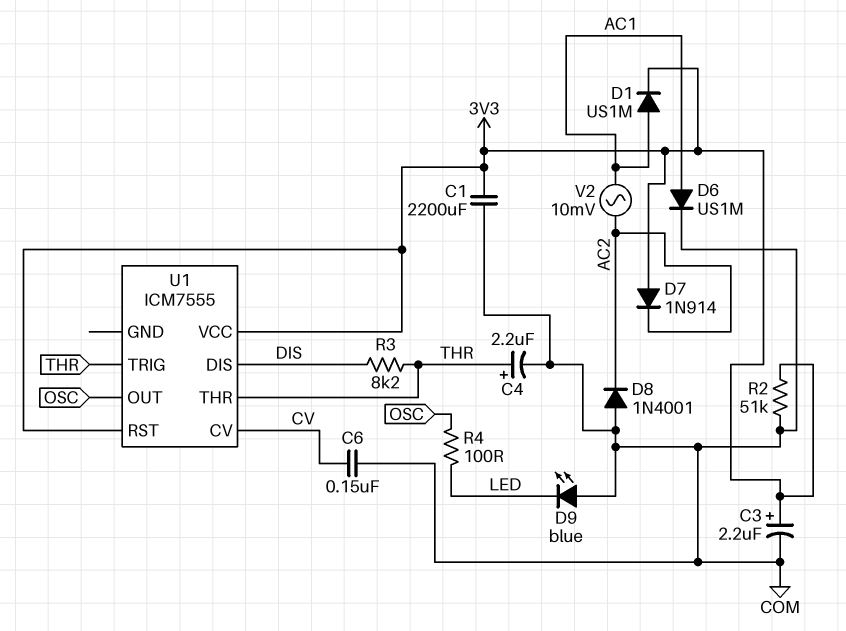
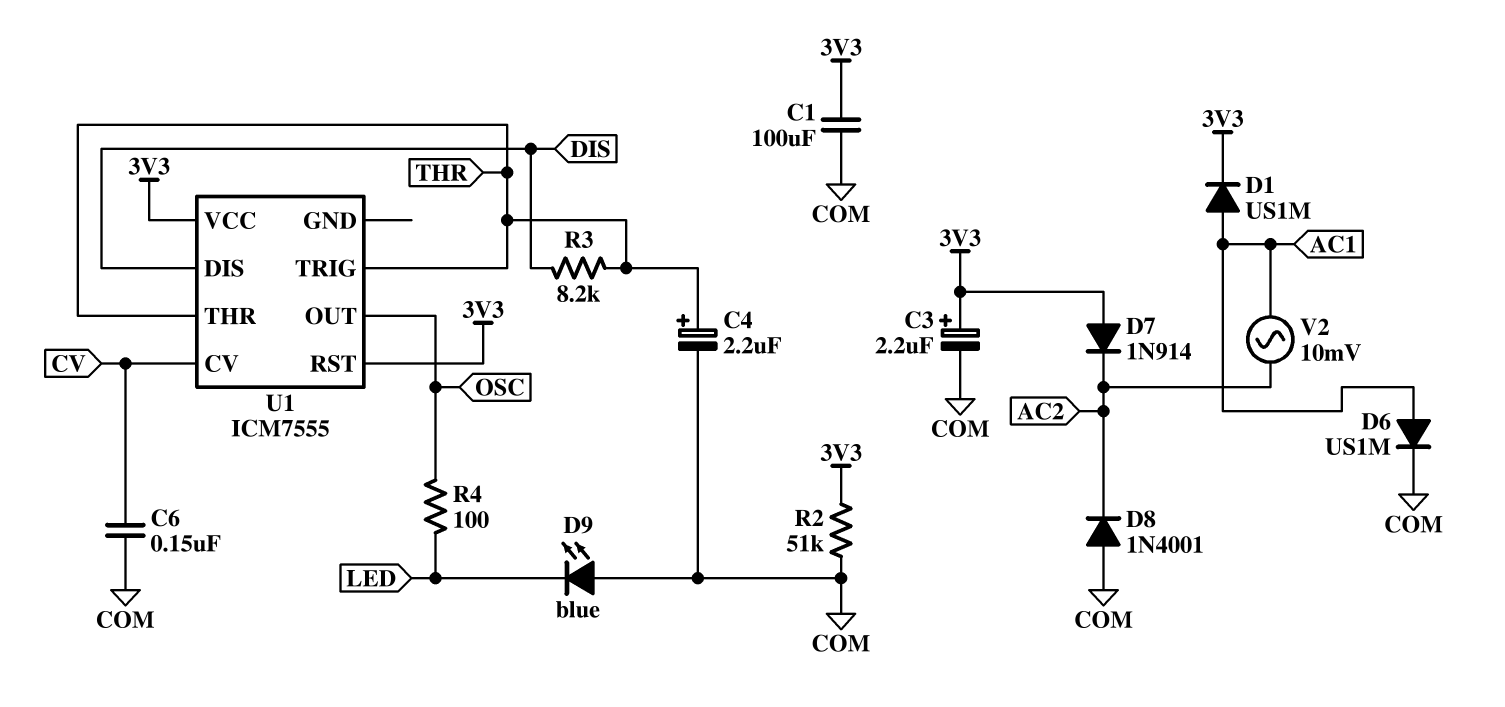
C1: 2200uF (3V3, COM) -> 100uF (3V3, COM)

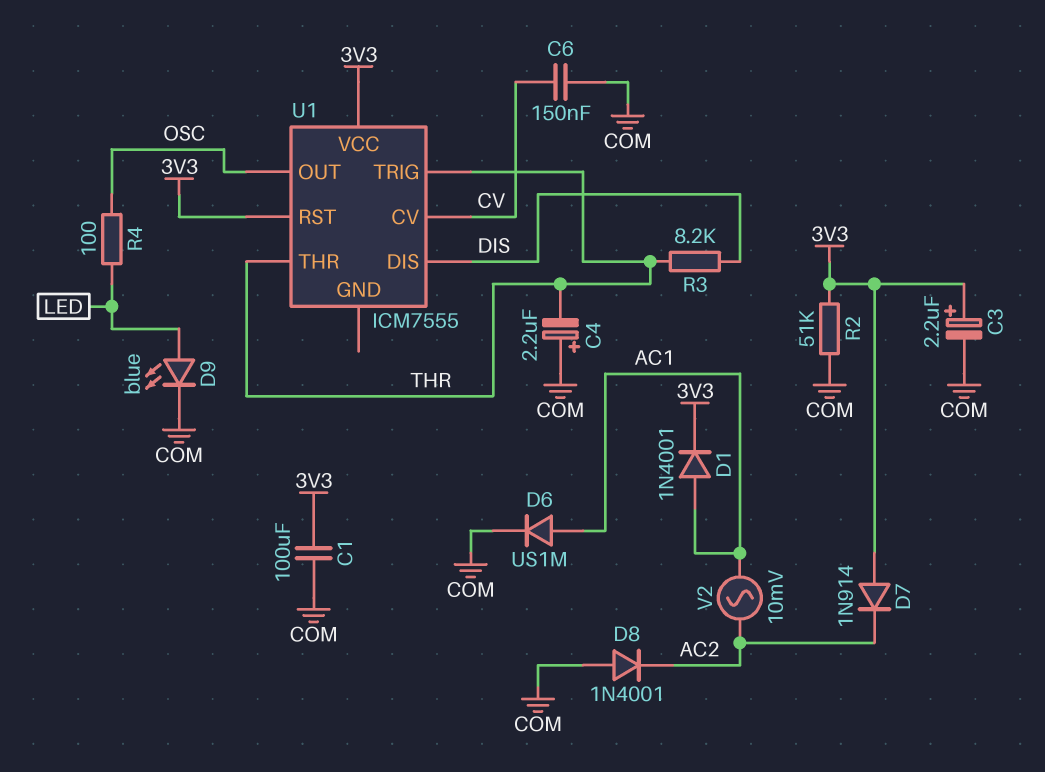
C4: 2.2uF (plus THR, minus COM) -> 2.2uF (plus COM, minus THR)
D1: diode US1M (A AC1, K 3V3) -> diode 1N4001 (A AC1, K 3V3)
D9: LED blue (A COM, K LED) -> LED blue (A LED, K COM)

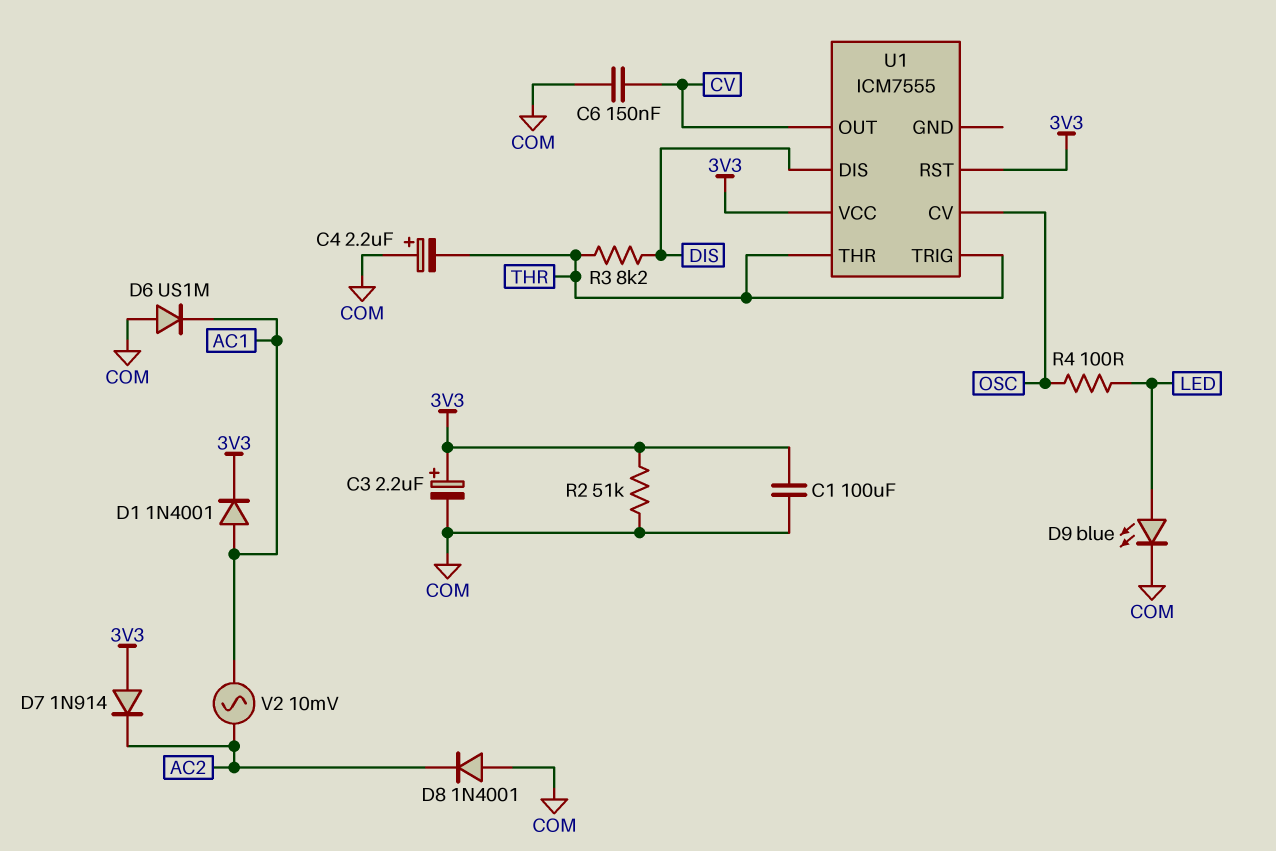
D6: diode US1M (A AC1, K COM) -> diode US1M (A COM, K AC1)
U1 pin CV: CV -> OSC
U1 pin OUT: OSC -> CV

